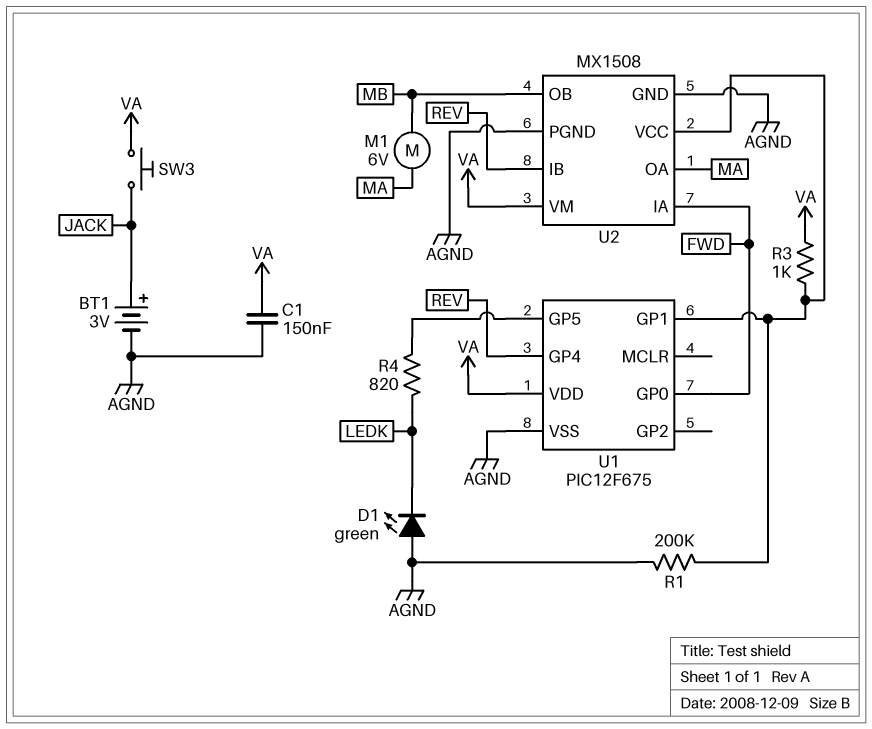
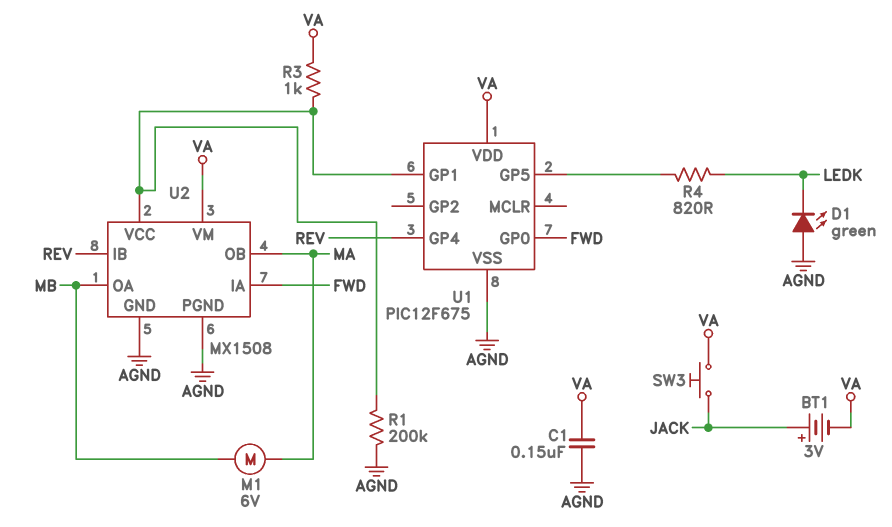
BT1: 3V (plus JACK, minus AGND) -> 3V (plus JACK, minus VA)
U2 pin OA: MA -> MB
U2 pin OB: MB -> MA

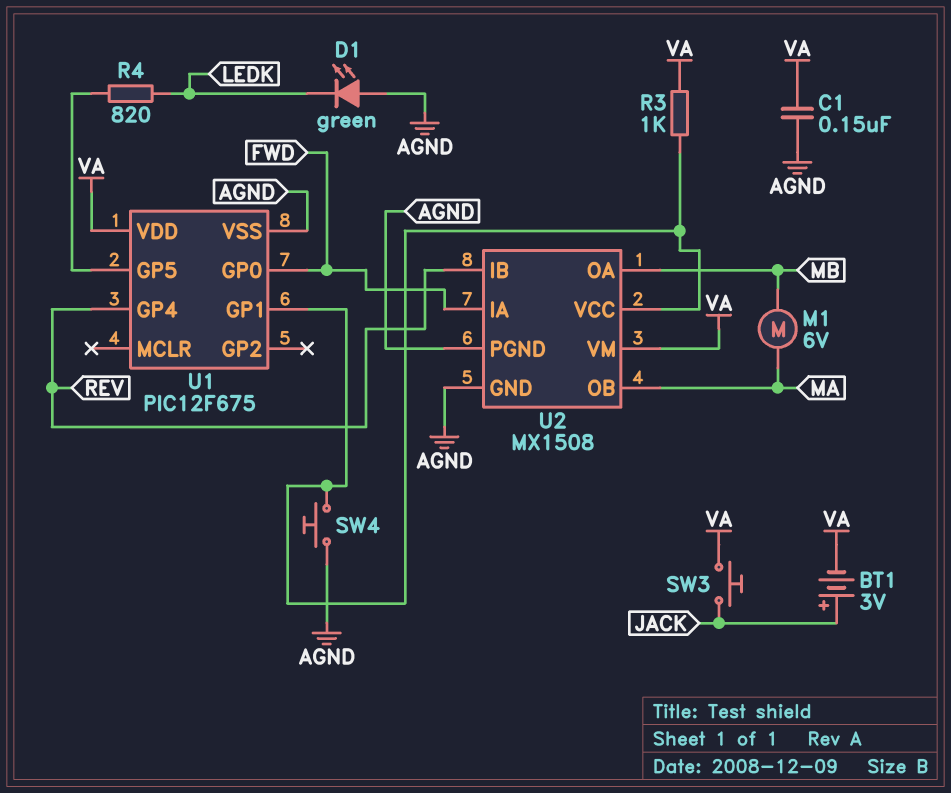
R1: 200k (AGND, U1/GP1) -> none
SW4: none -> button (AGND, U1/GP1)

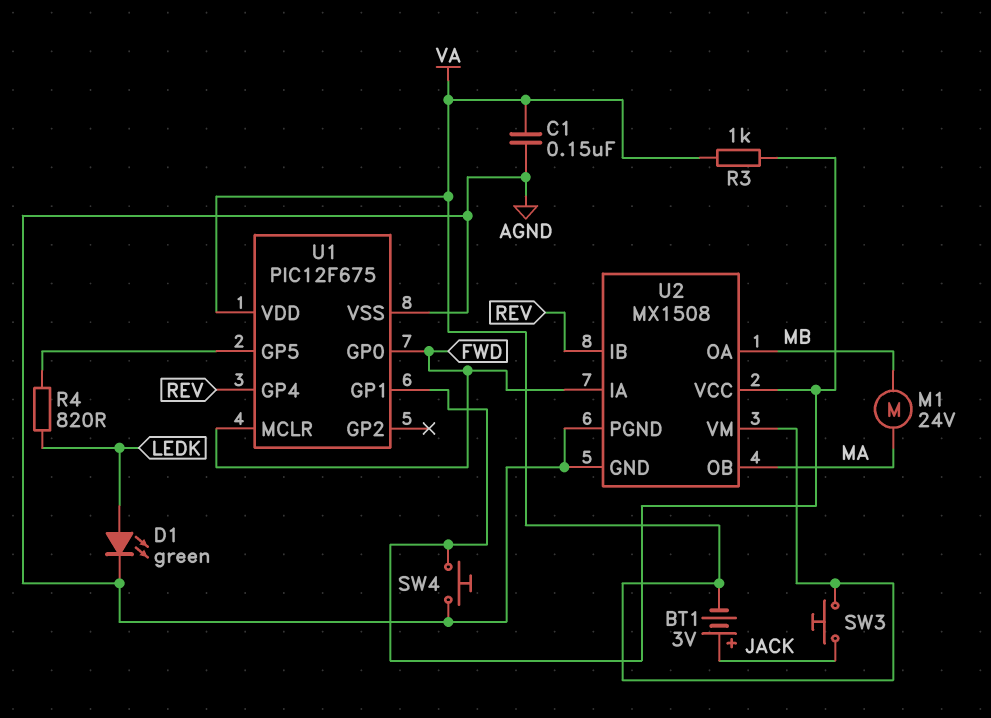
D1: LED green (A AGND, K LEDK) -> LED green (A LEDK, K AGND)
M1: motor 6V (MA, MB) -> motor 24V (MA, MB)
U1 pin MCLR: none -> FWD

